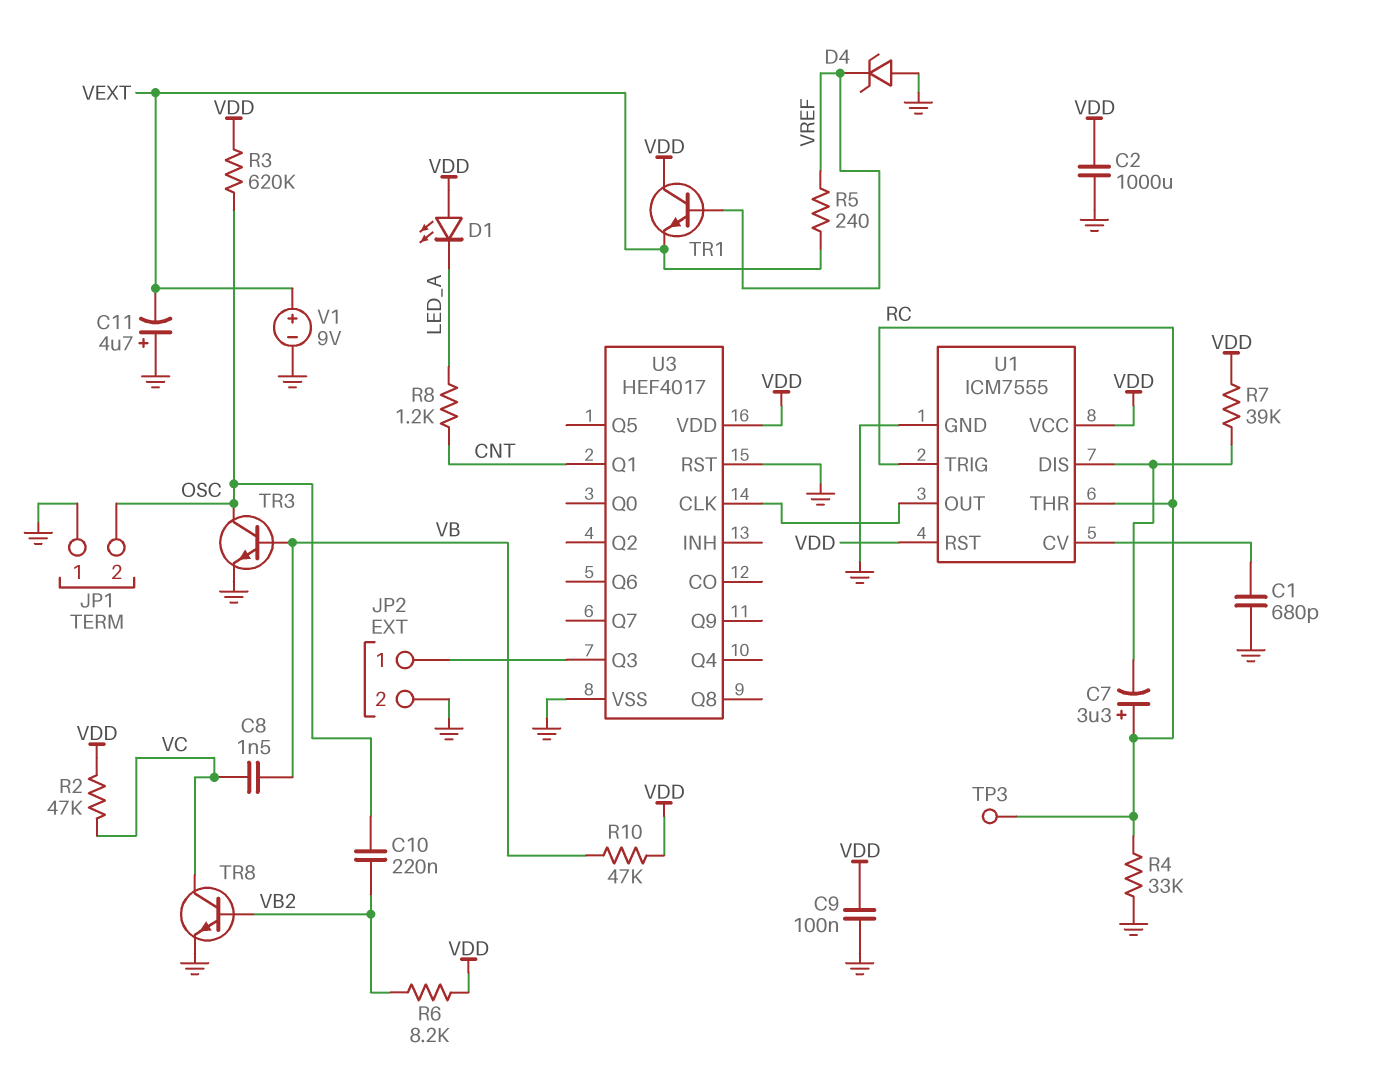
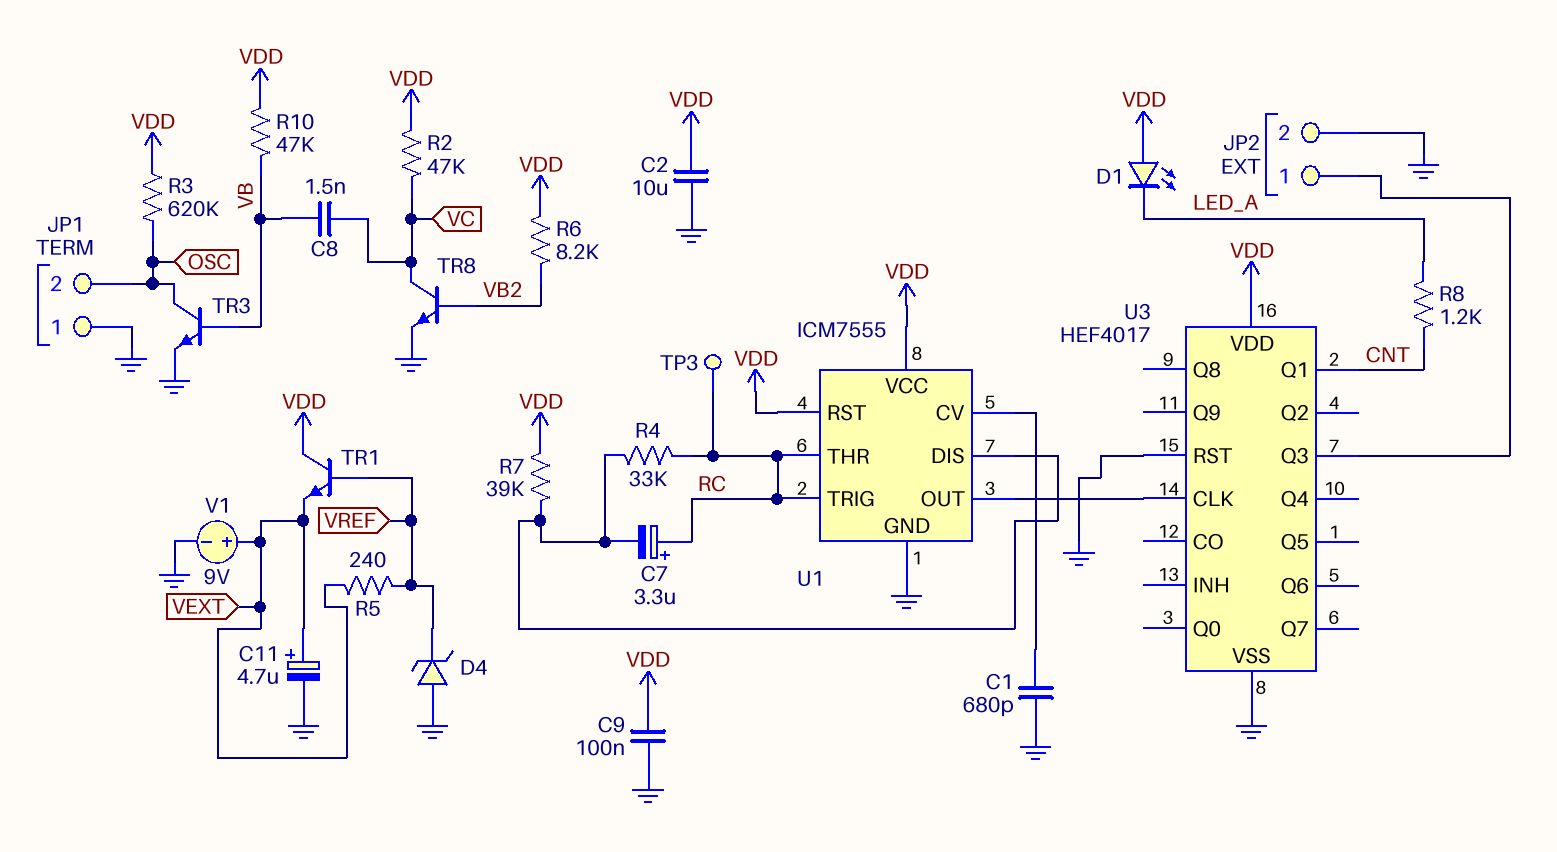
C2: 1000uF (GND, VDD) -> 10uF (GND, VDD)
C10: 220nF (OSC, VB2) -> none
C11: 4.7uF (plus GND, minus VEXT) -> 4.7uF (plus VEXT, minus GND)
R4: 33k (GND, RC) -> 33k (RC, U1/DIS)

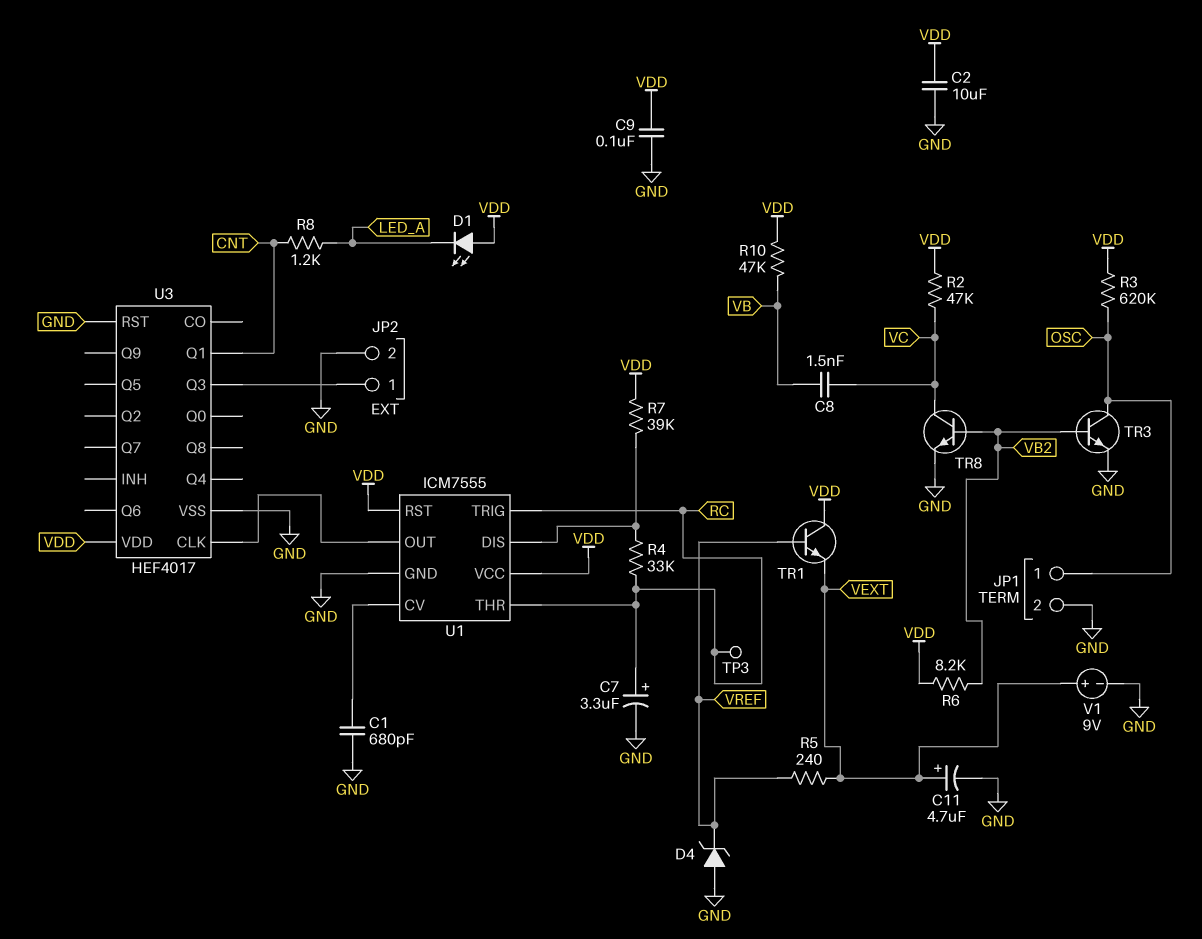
C7: 3.3uF (plus RC, minus U1/DIS) -> 3.3uF (plus RC, minus GND)
JP1 pin 1: GND -> OSC
JP1 pin 2: OSC -> GND
TR3: NPN (B VB, C OSC, E GND) -> NPN (B VB2, C OSC, E GND)

